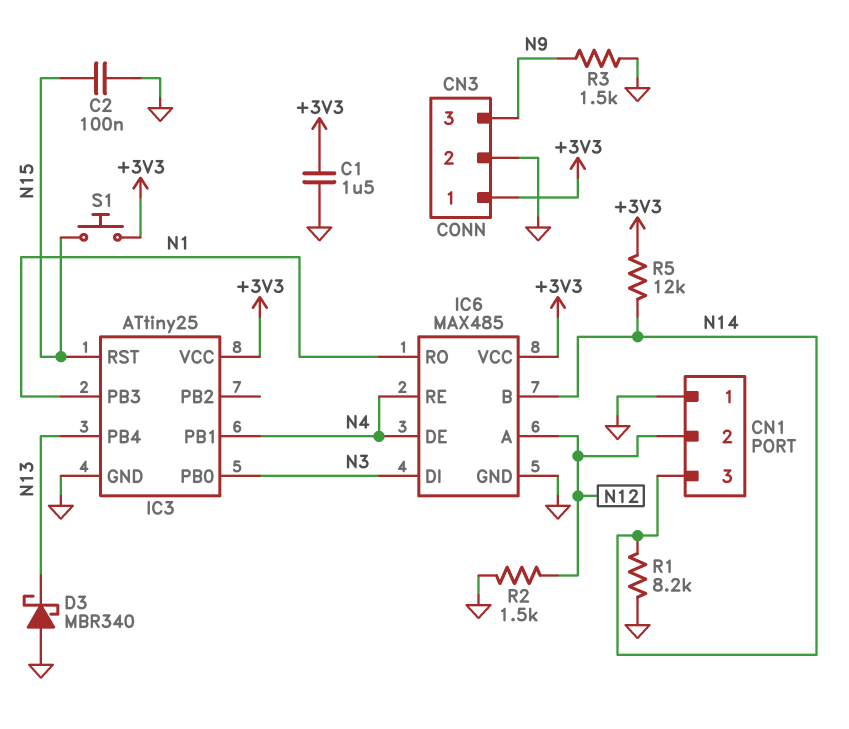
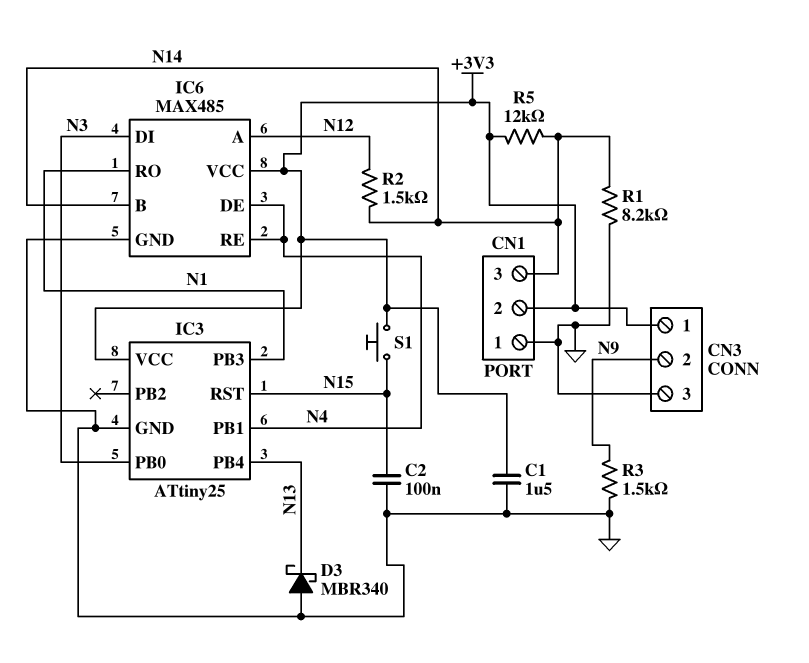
CN1 pin 2: N12 -> +3V3
CN3 pin 2: GND -> N9
CN3 pin 3: N9 -> GND
R2: 1.5k (GND, N12) -> 1.5k (N12, N14)

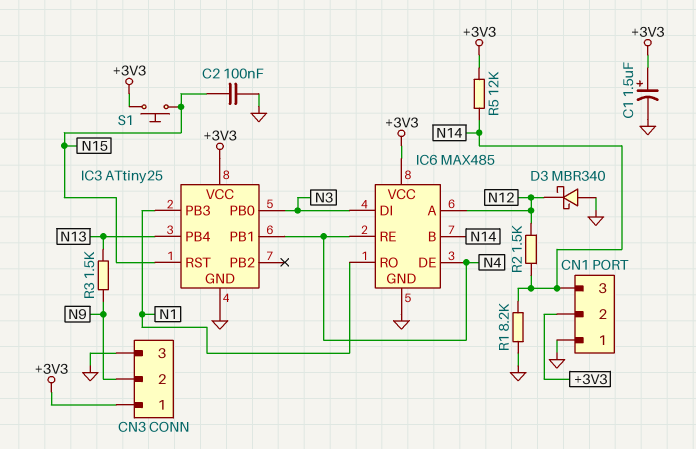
C1: 1.5uF (+3V3, GND) -> 1.5uF (plus +3V3, minus GND)
D3: schottky MBR340 (A GND, K N13) -> schottky MBR340 (A GND, K N12)
R3: 1.5k (GND, N9) -> 1.5k (N9, N13)

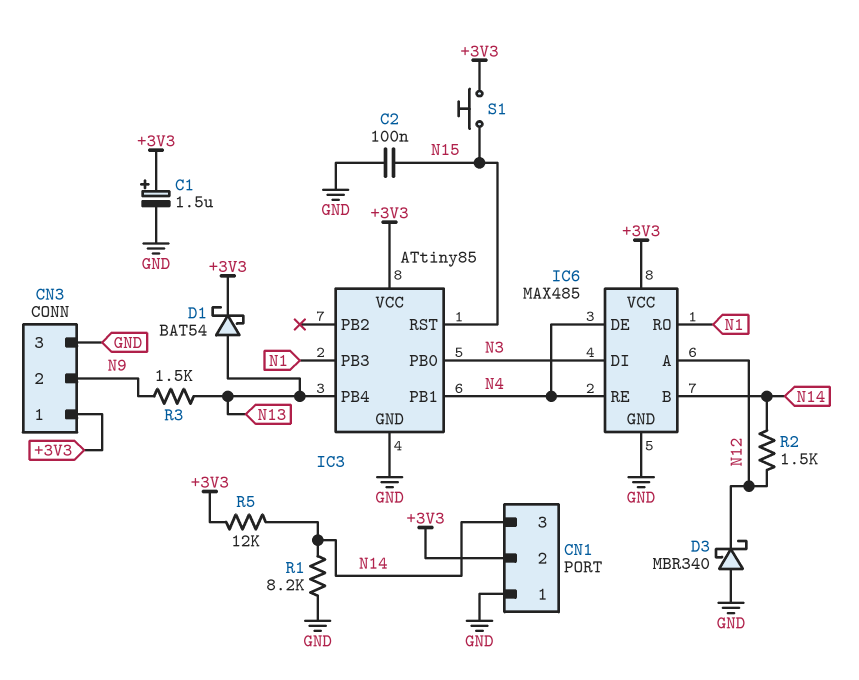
D1: none -> schottky BAT54 (A N13, K +3V3)
IC3: ATtiny25 -> ATtiny85

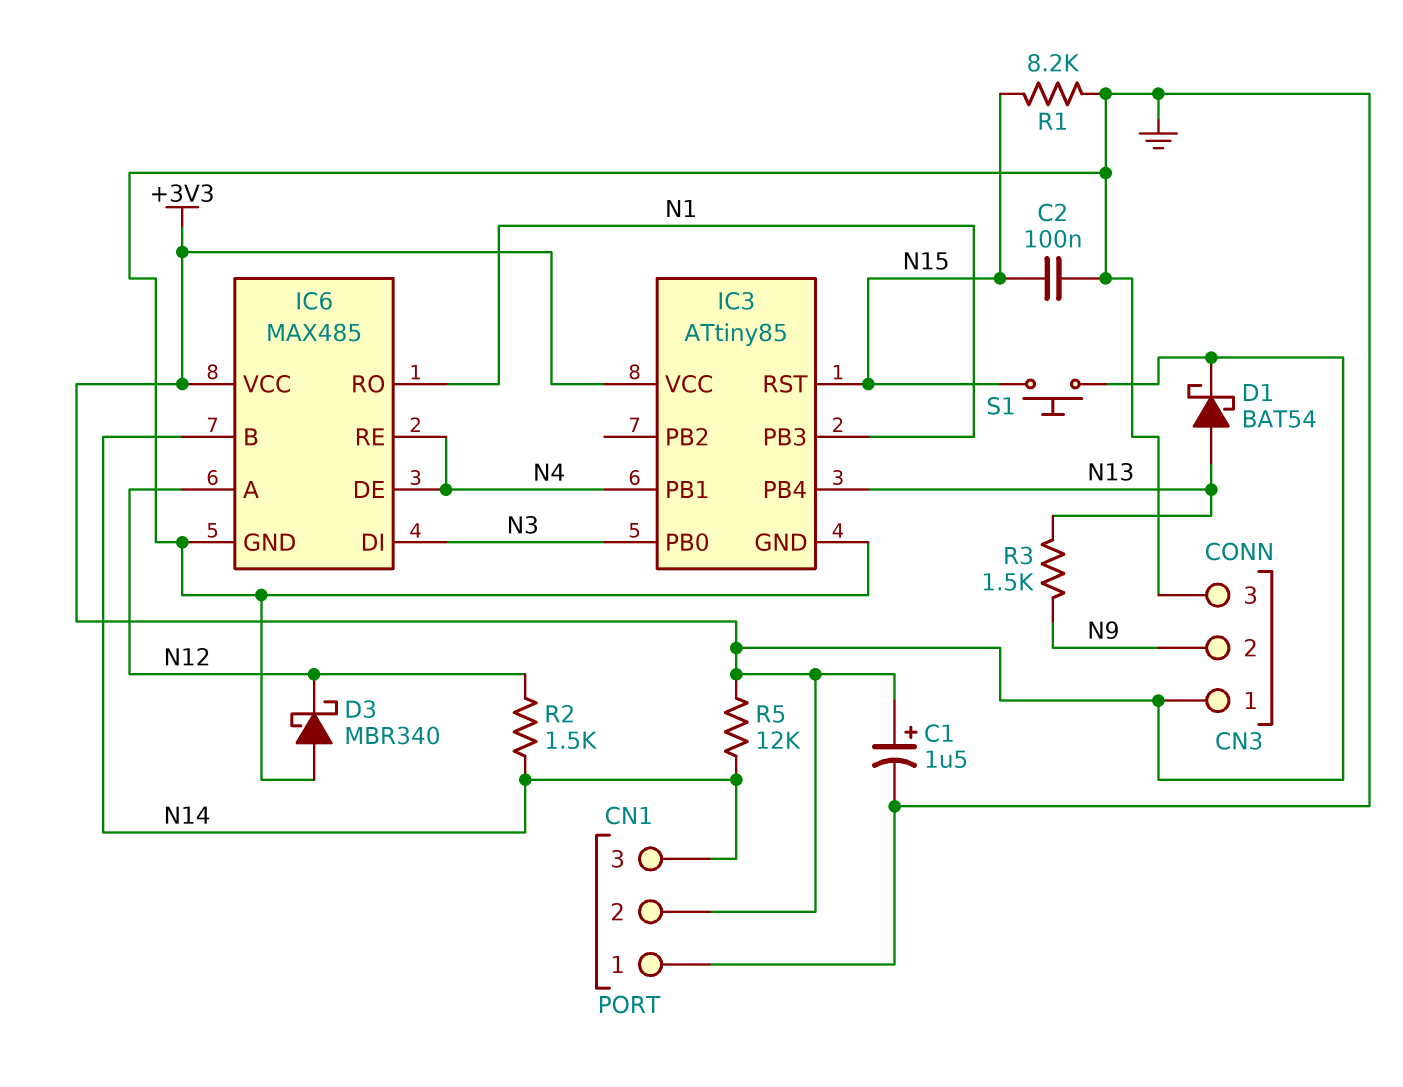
R1: 8.2k (GND, N14) -> 8.2k (GND, N15)

